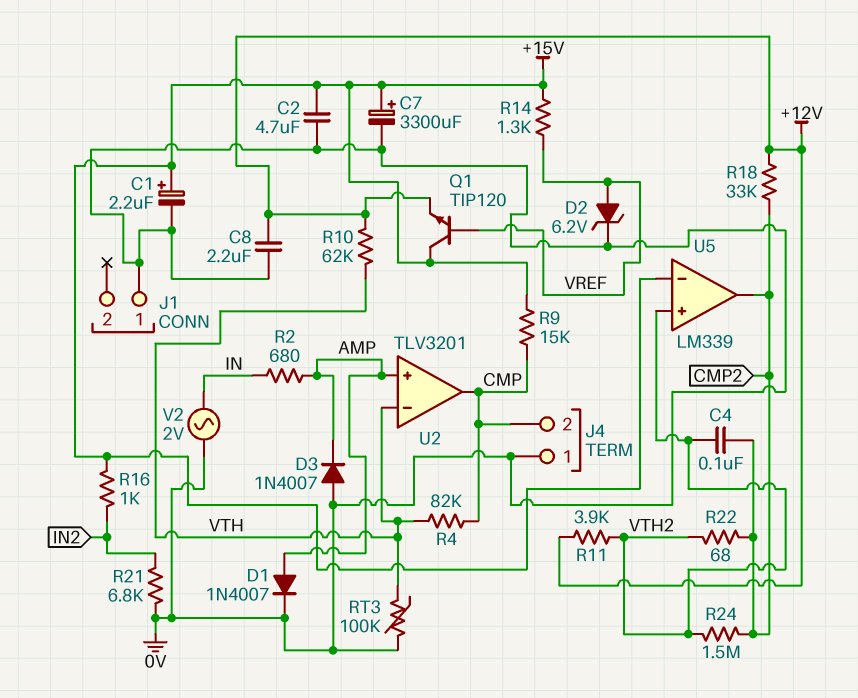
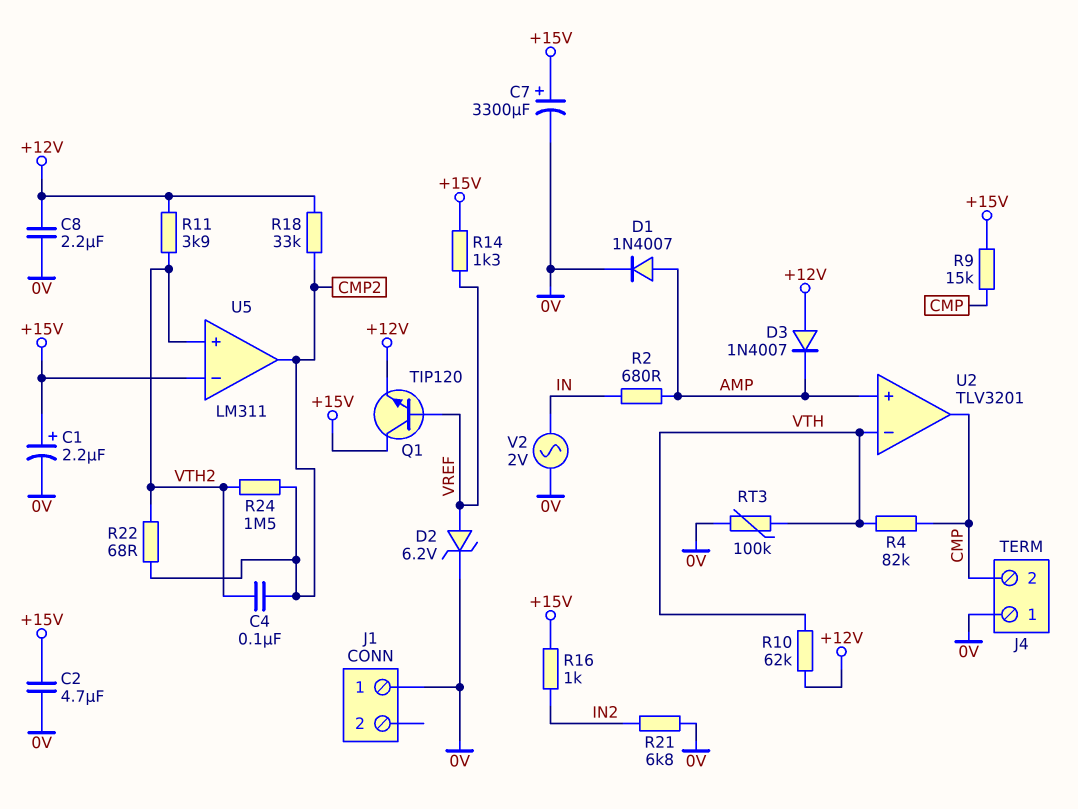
D3: diode 1N4007 (A 0V, K AMP) -> diode 1N4007 (A +12V, K AMP)
U5: LM339 -> LM311

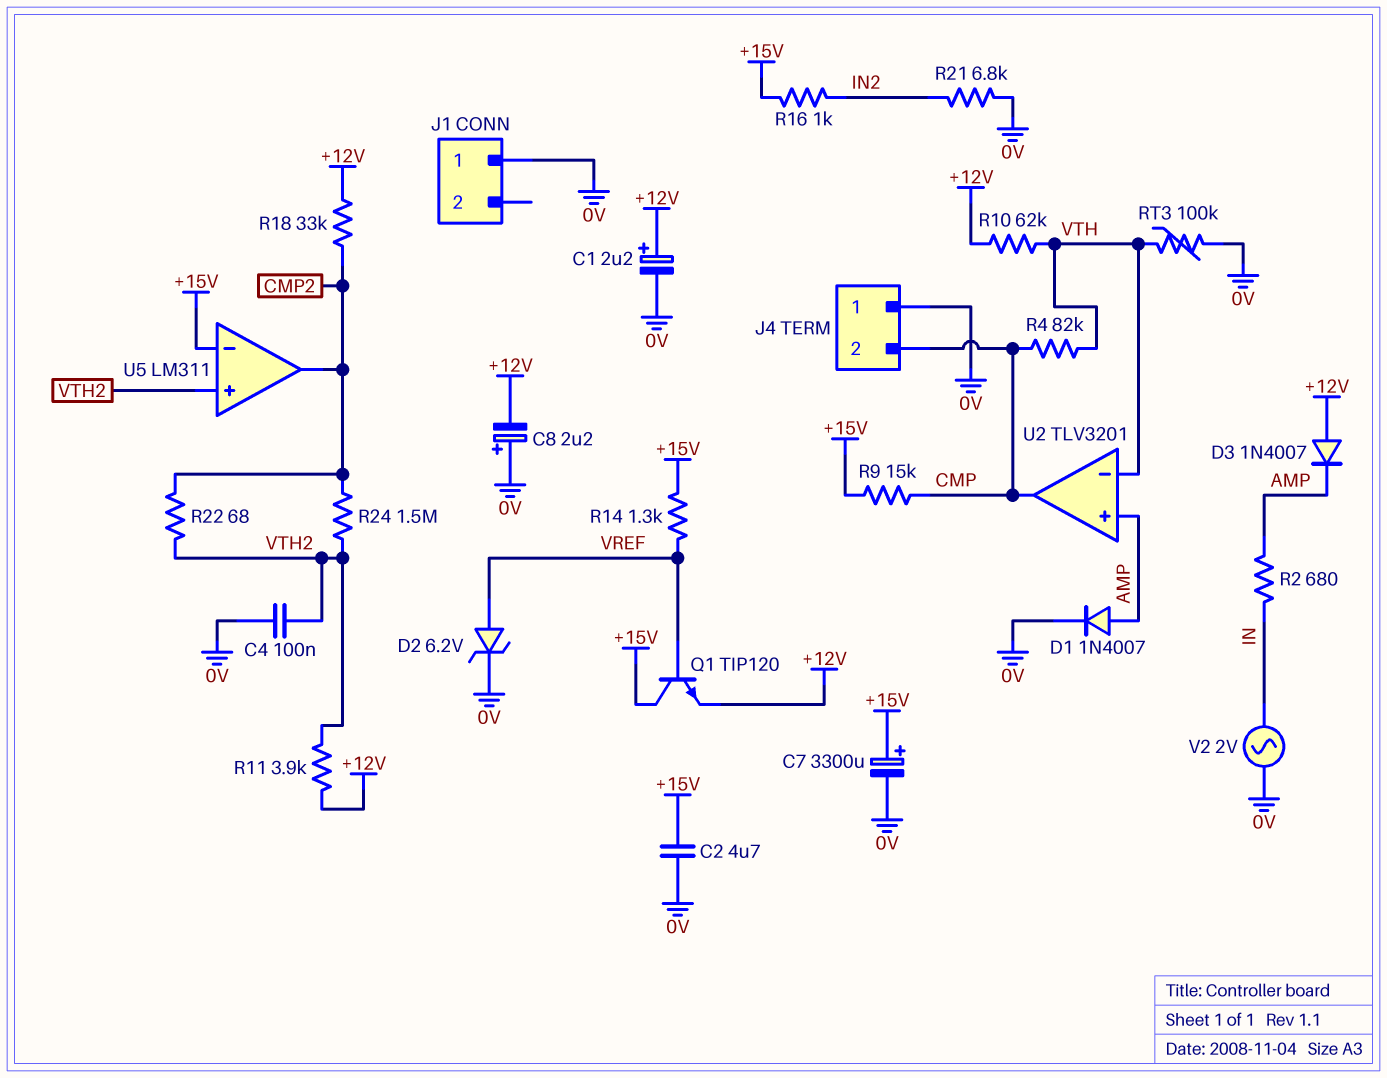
C1: 2.2uF (plus +15V, minus 0V) -> 2.2uF (plus +12V, minus 0V)
C4: 100nF (CMP2, VTH2) -> 100nF (0V, VTH2)
C8: 2.2uF (+12V, 0V) -> 2.2uF (plus 0V, minus +12V)

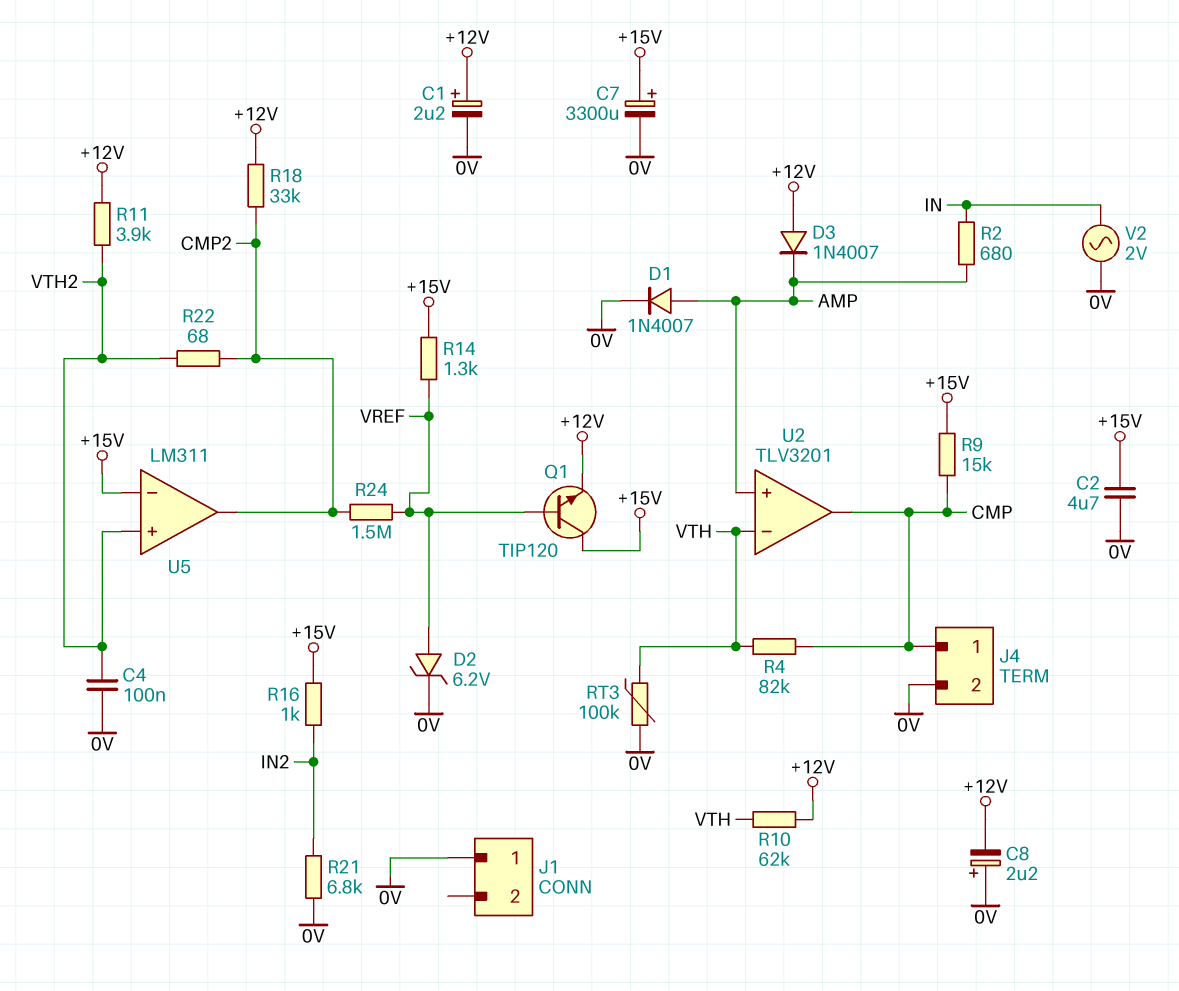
J4 pin 1: 0V -> CMP
J4 pin 2: CMP -> 0V
R24: 1.5M (CMP2, VTH2) -> 1.5M (CMP2, VREF)

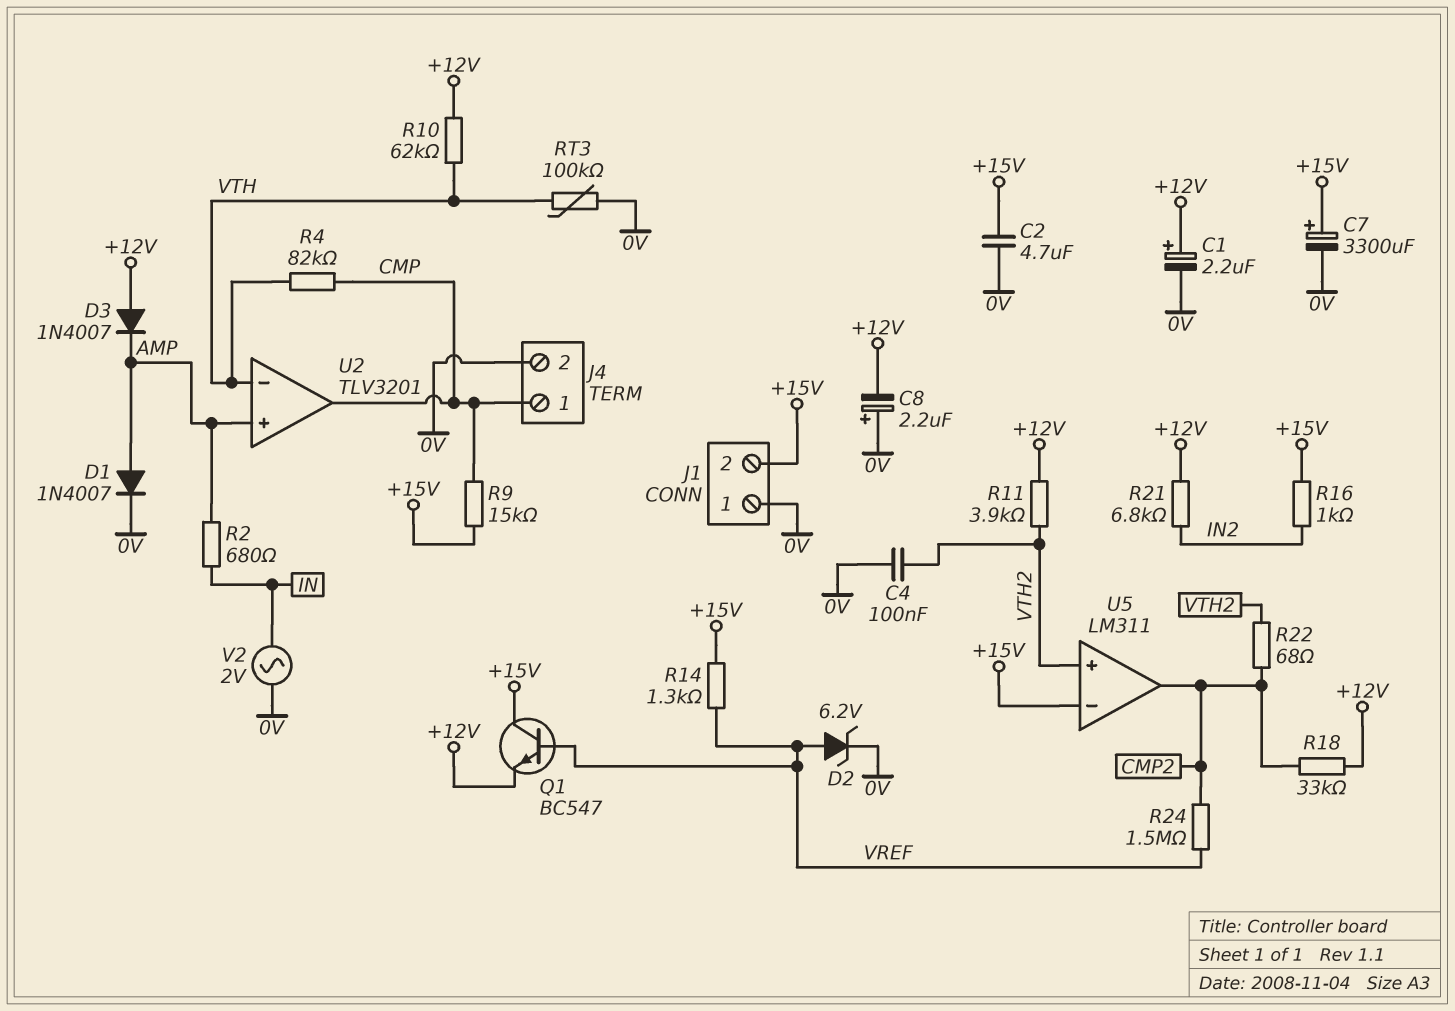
J1 pin 2: none -> +15V
Q1: NPN TIP120 (B VREF, C +15V, E +12V) -> NPN BC547 (B VREF, C +15V, E +12V)
R21: 6.8k (0V, IN2) -> 6.8k (+12V, IN2)

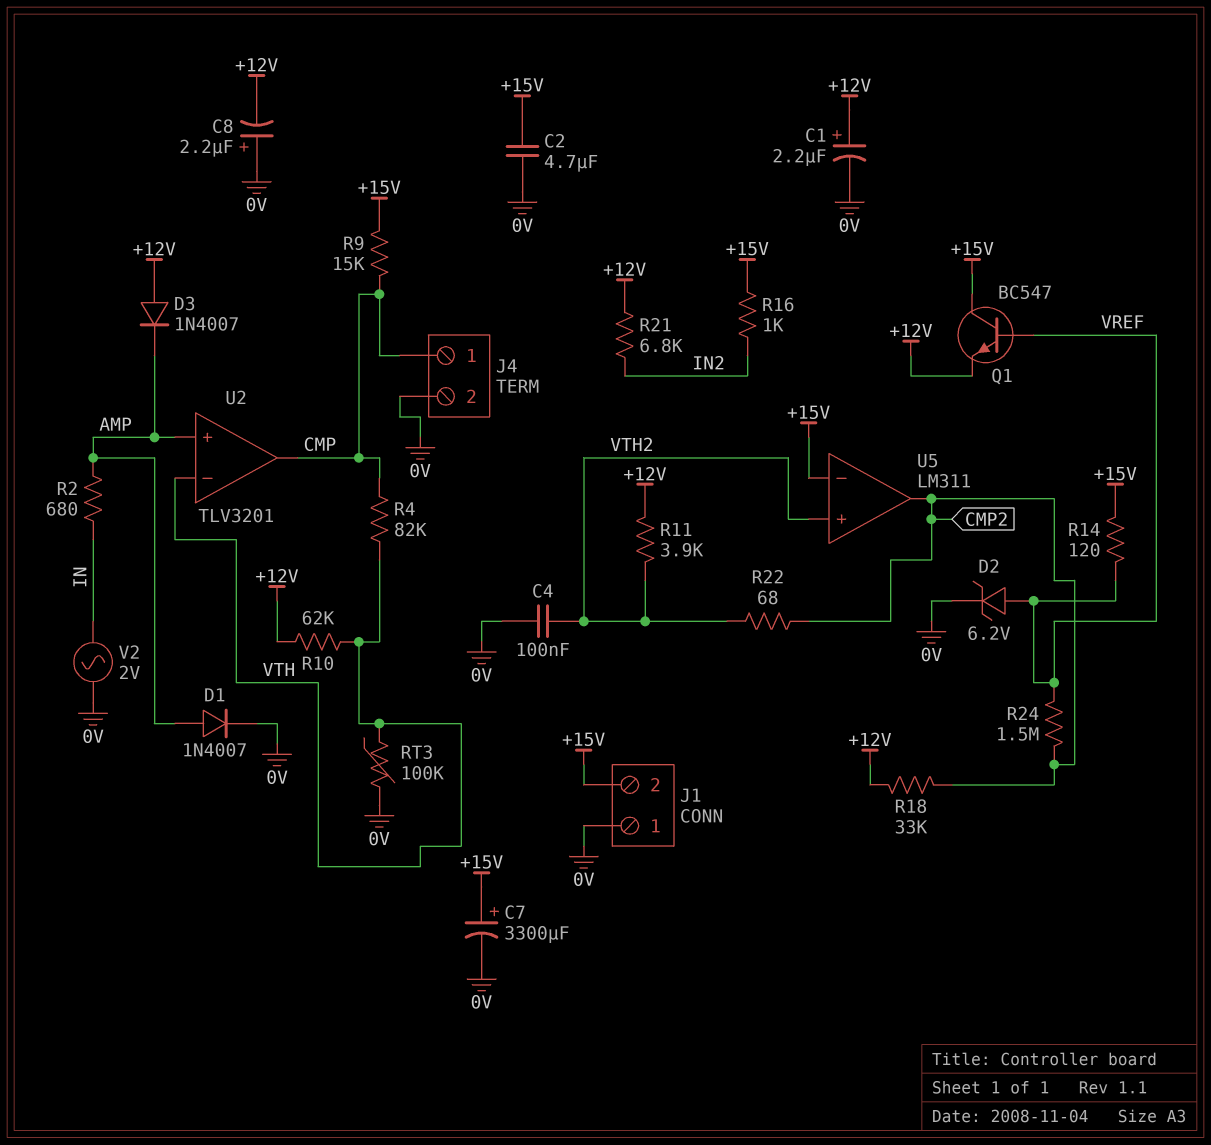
R14: 1.3k (+15V, VREF) -> 120 (+15V, VREF)

